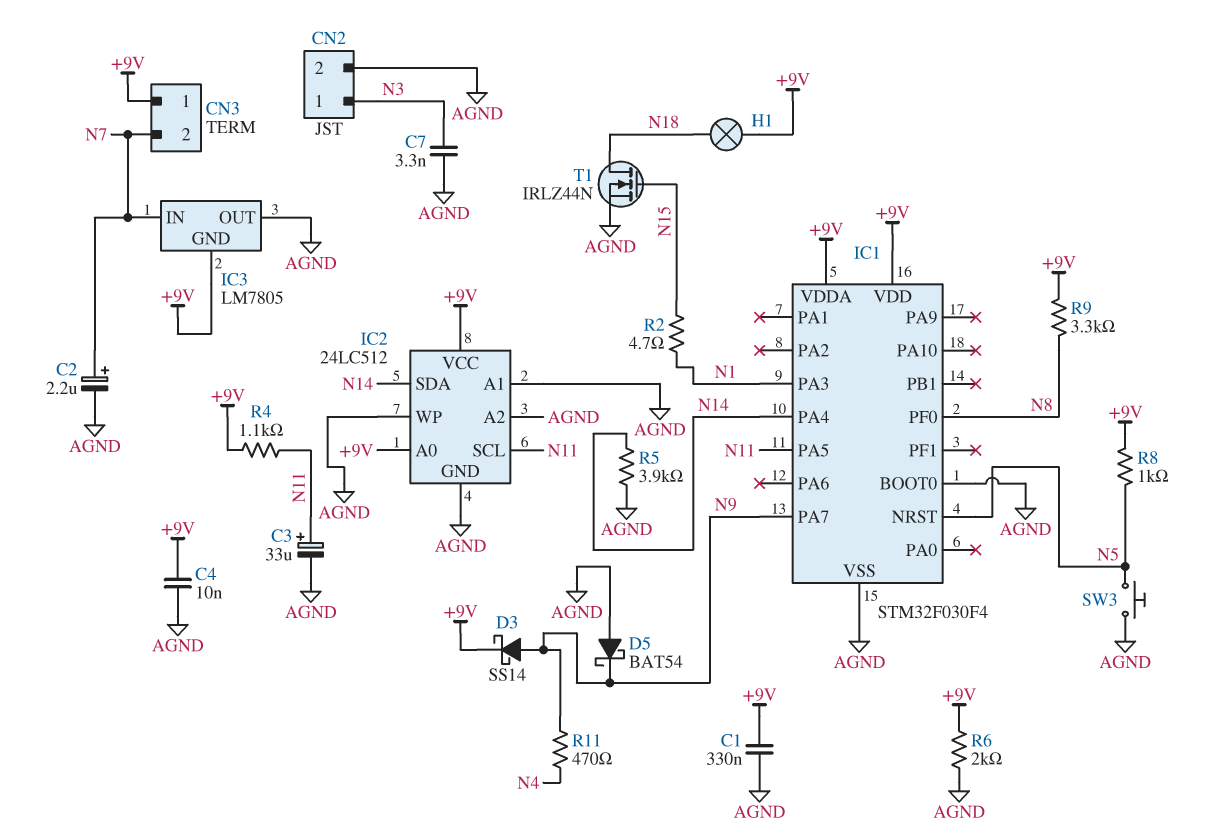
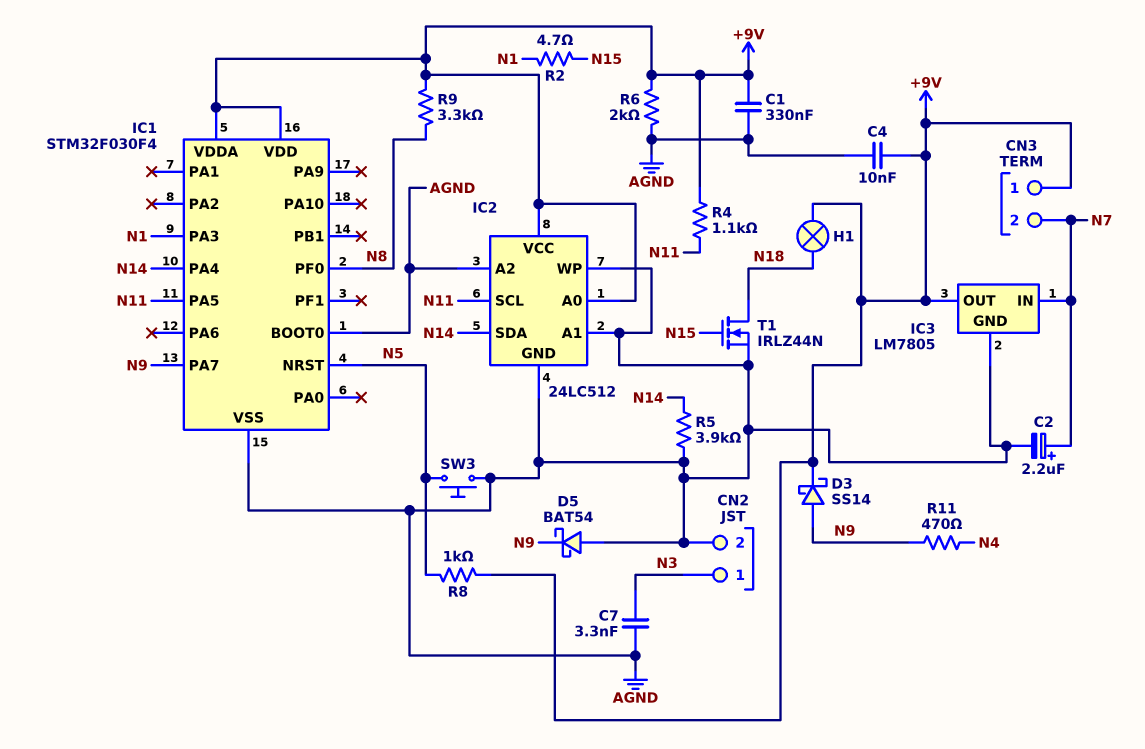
C3: 33uF (plus N11, minus AGND) -> none
IC3 pin GND: +9V -> AGND
IC3 pin OUT: AGND -> +9V

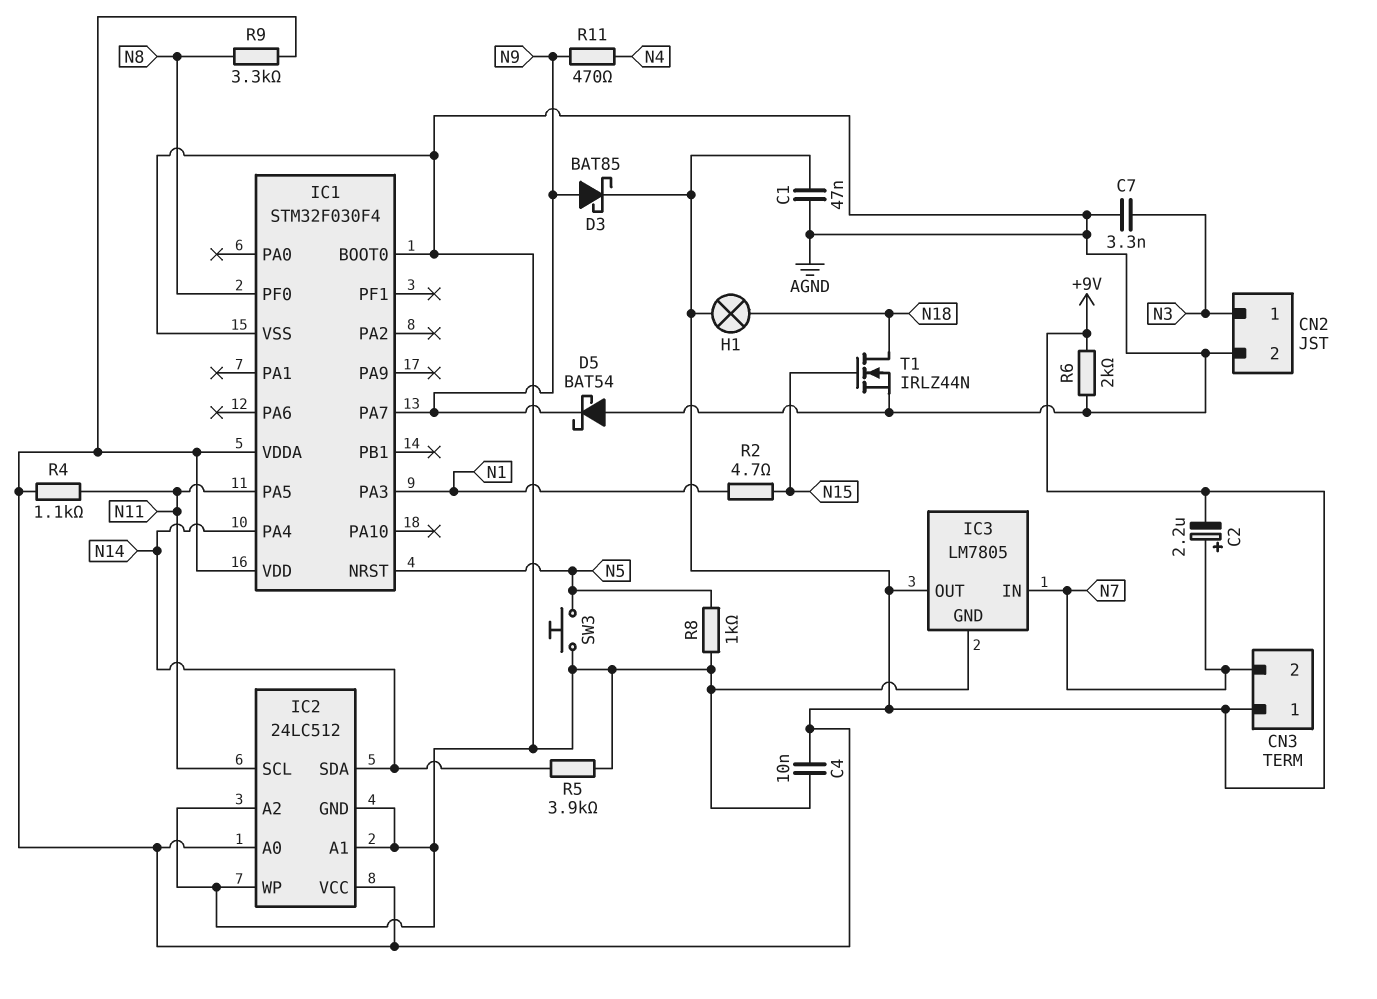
C1: 330nF (+9V, AGND) -> 47nF (+9V, AGND)
C2: 2.2uF (plus N7, minus AGND) -> 2.2uF (plus N7, minus +9V)
D3: schottky SS14 (A N9, K +9V) -> schottky BAT85 (A N9, K +9V)
R8: 1k (+9V, N5) -> 1k (AGND, N5)

